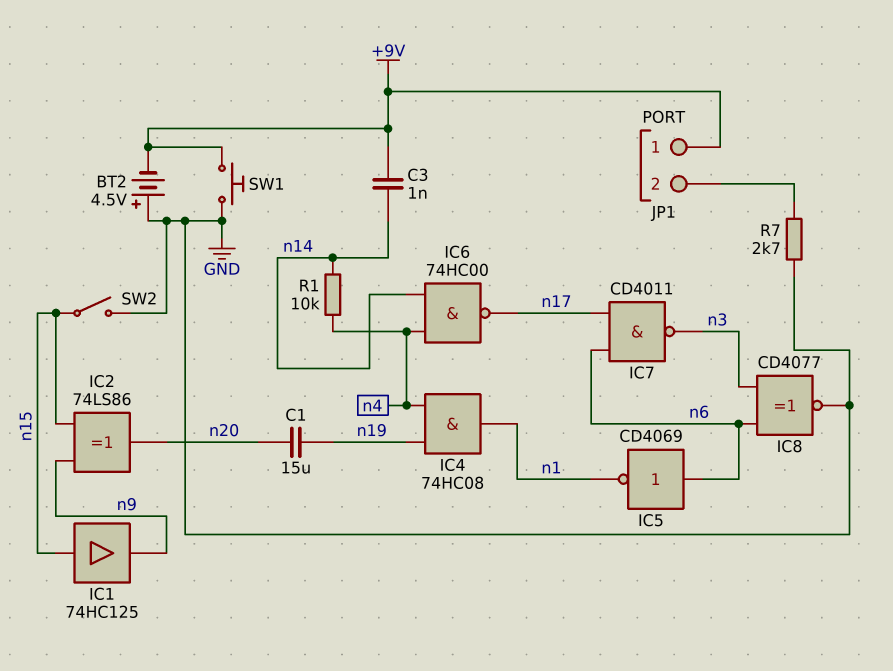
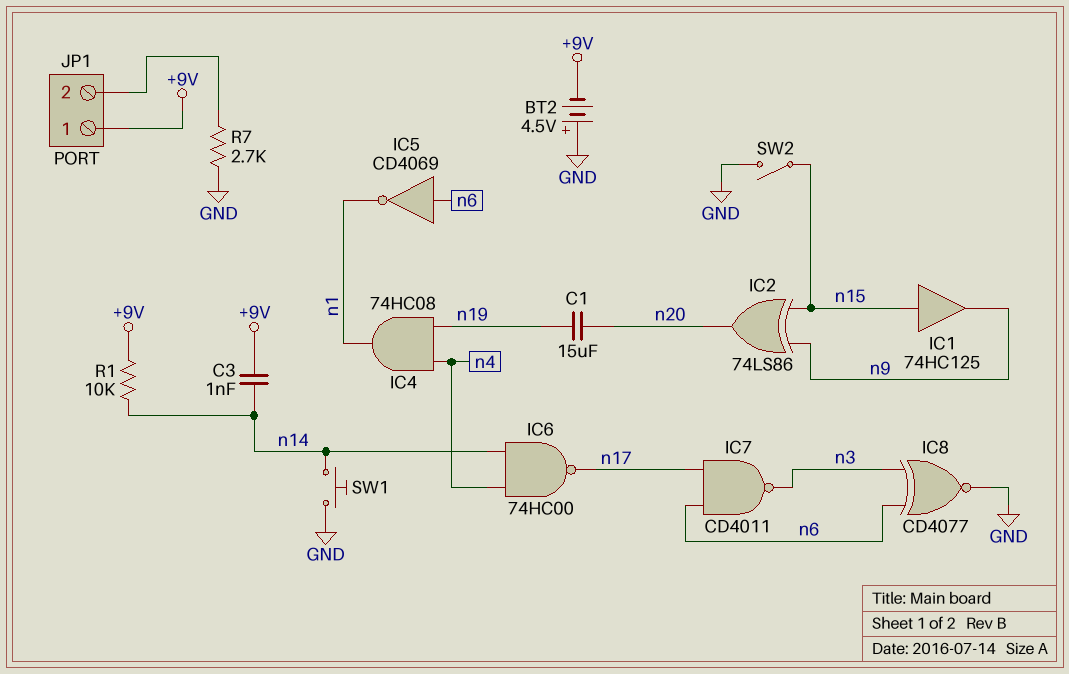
R1: 10k (n4, n14) -> 10k (+9V, n14)
SW1: button (+9V, GND) -> button (GND, n14)

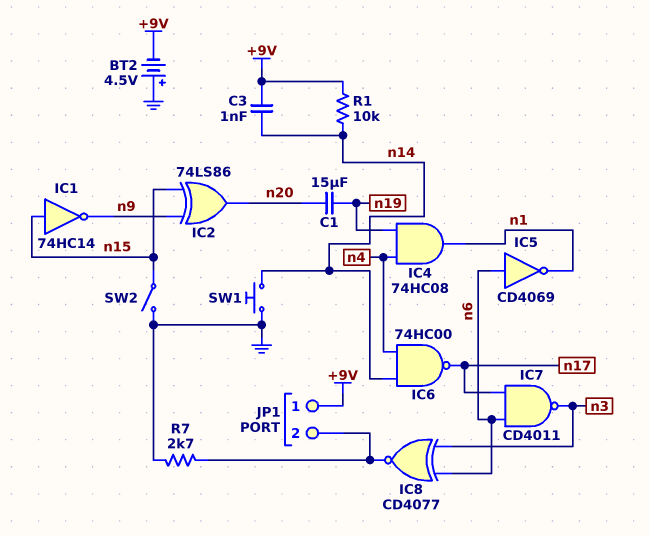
IC1: buffer 74HC125 (in n15, out n9) -> NOT 74HC14 (in n15, out n9)
IC8: XNOR CD4077 (in n3, in n6, out GND) -> XNOR CD4077 (in n3, in n6, out JP1/2)

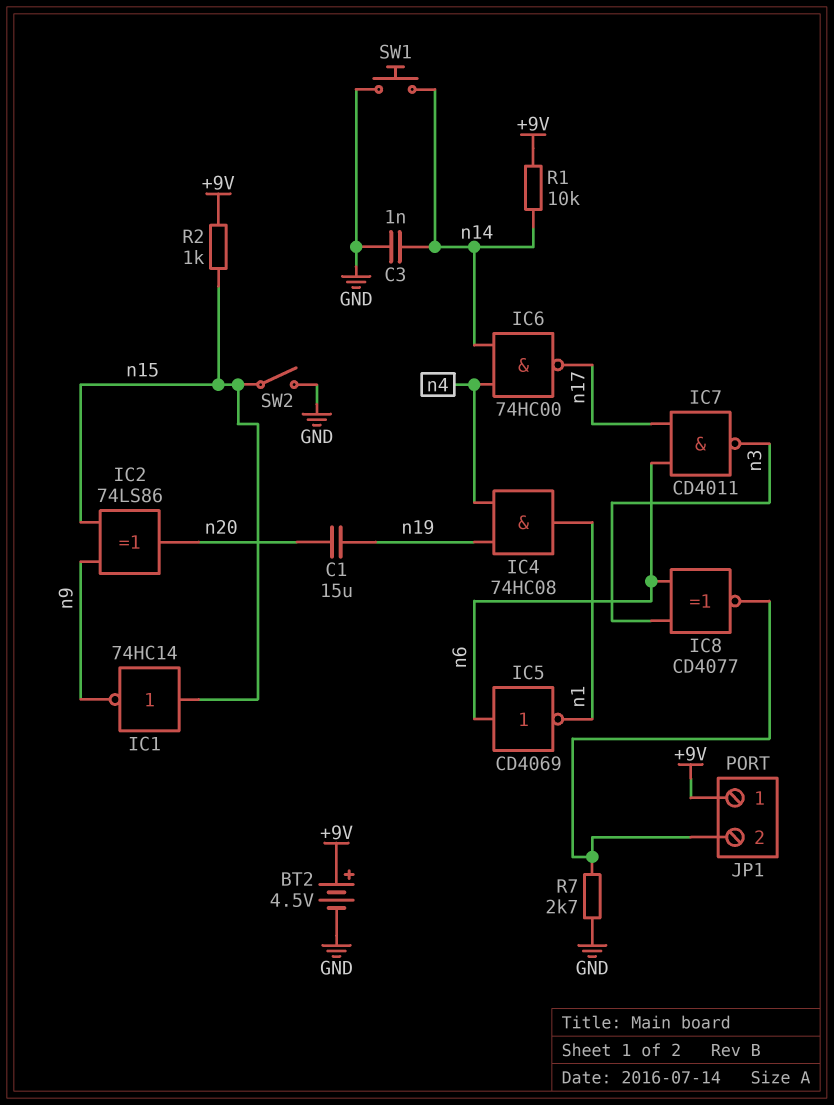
BT2: 4.5V (plus GND, minus +9V) -> 4.5V (plus +9V, minus GND)
C3: 1nF (+9V, n14) -> 1nF (GND, n14)
R2: none -> 1k (+9V, n15)

